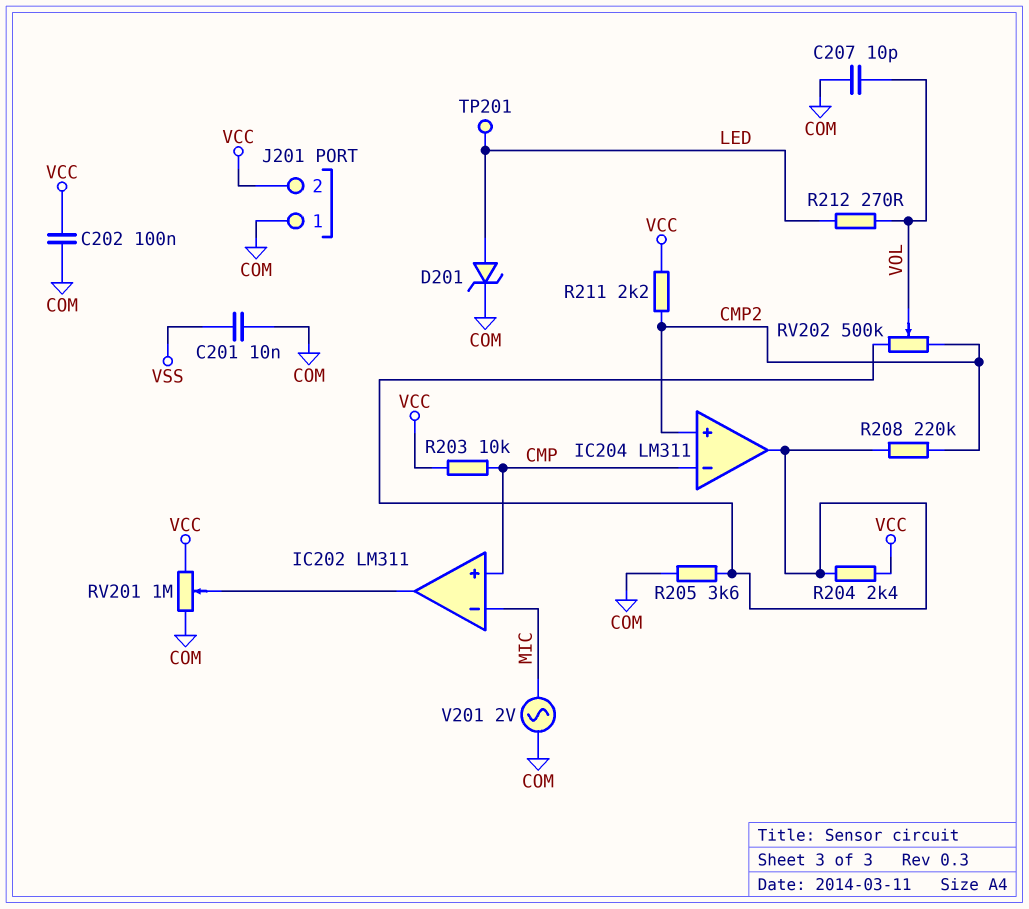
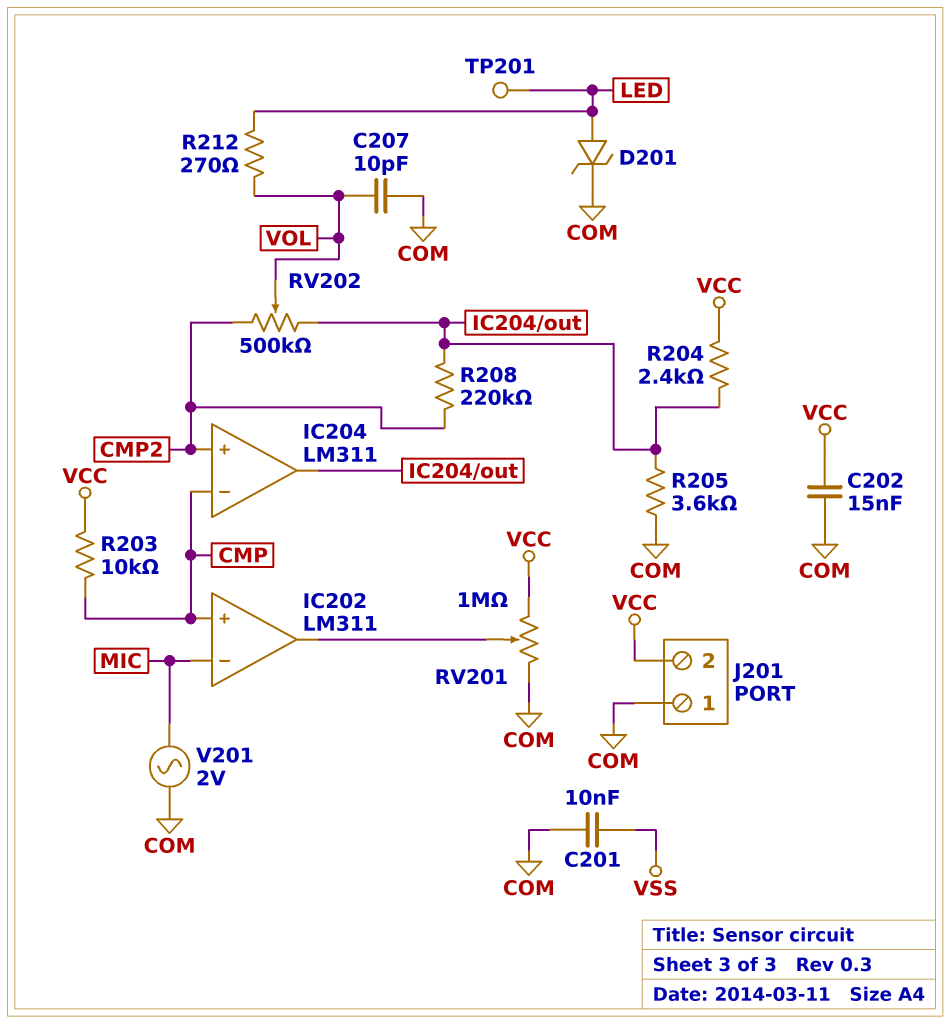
C202: 100nF (COM, VCC) -> 15nF (COM, VCC)
R211: 2.2k (CMP2, VCC) -> none

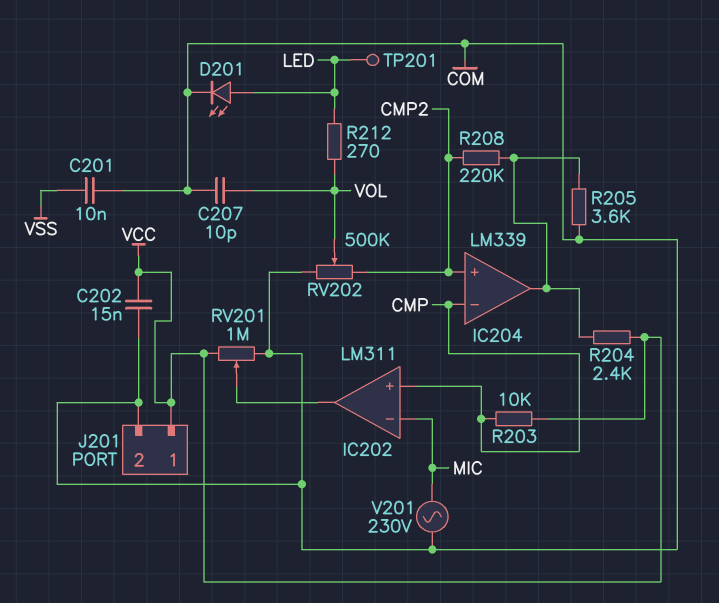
D201: zener (A LED, K COM) -> LED (A LED, K COM)
IC204: LM311 -> LM339
J201 pin 1: COM -> VCC
J201 pin 2: VCC -> COM
RV202: 500k (CMP2, IC204/out, wiper VOL) -> 500k (CMP2, COM, wiper VOL)
V201: AC 2V (COM, MIC) -> AC 230V (COM, MIC)

